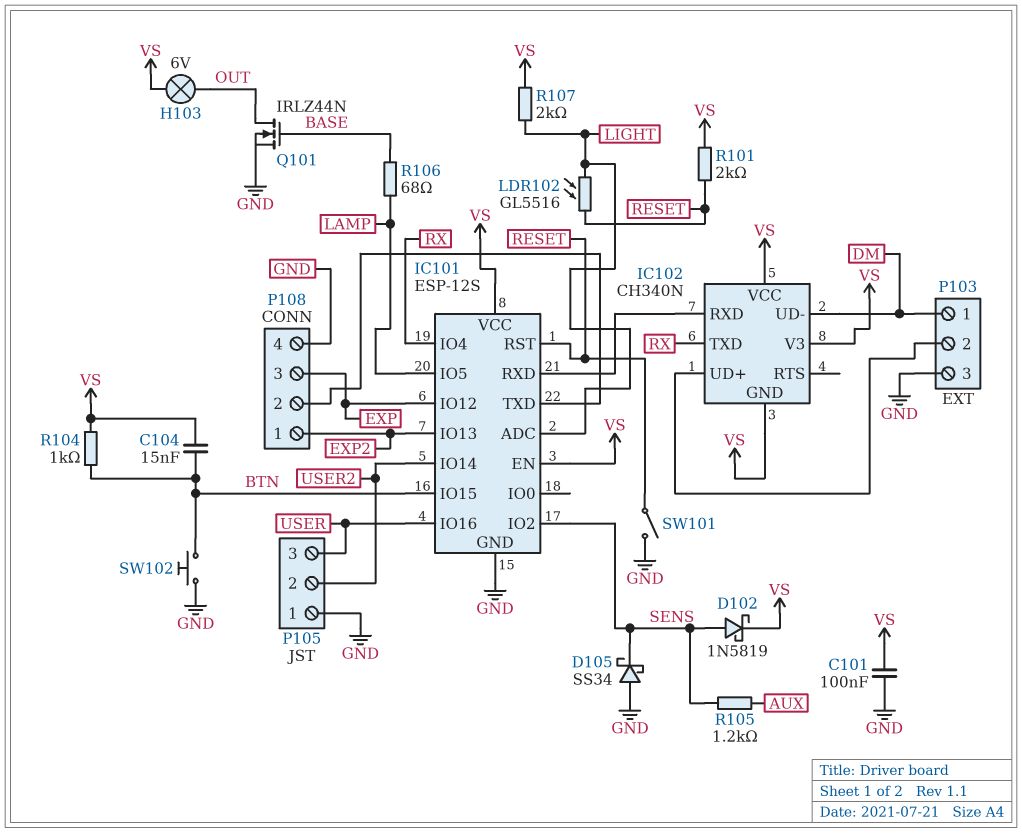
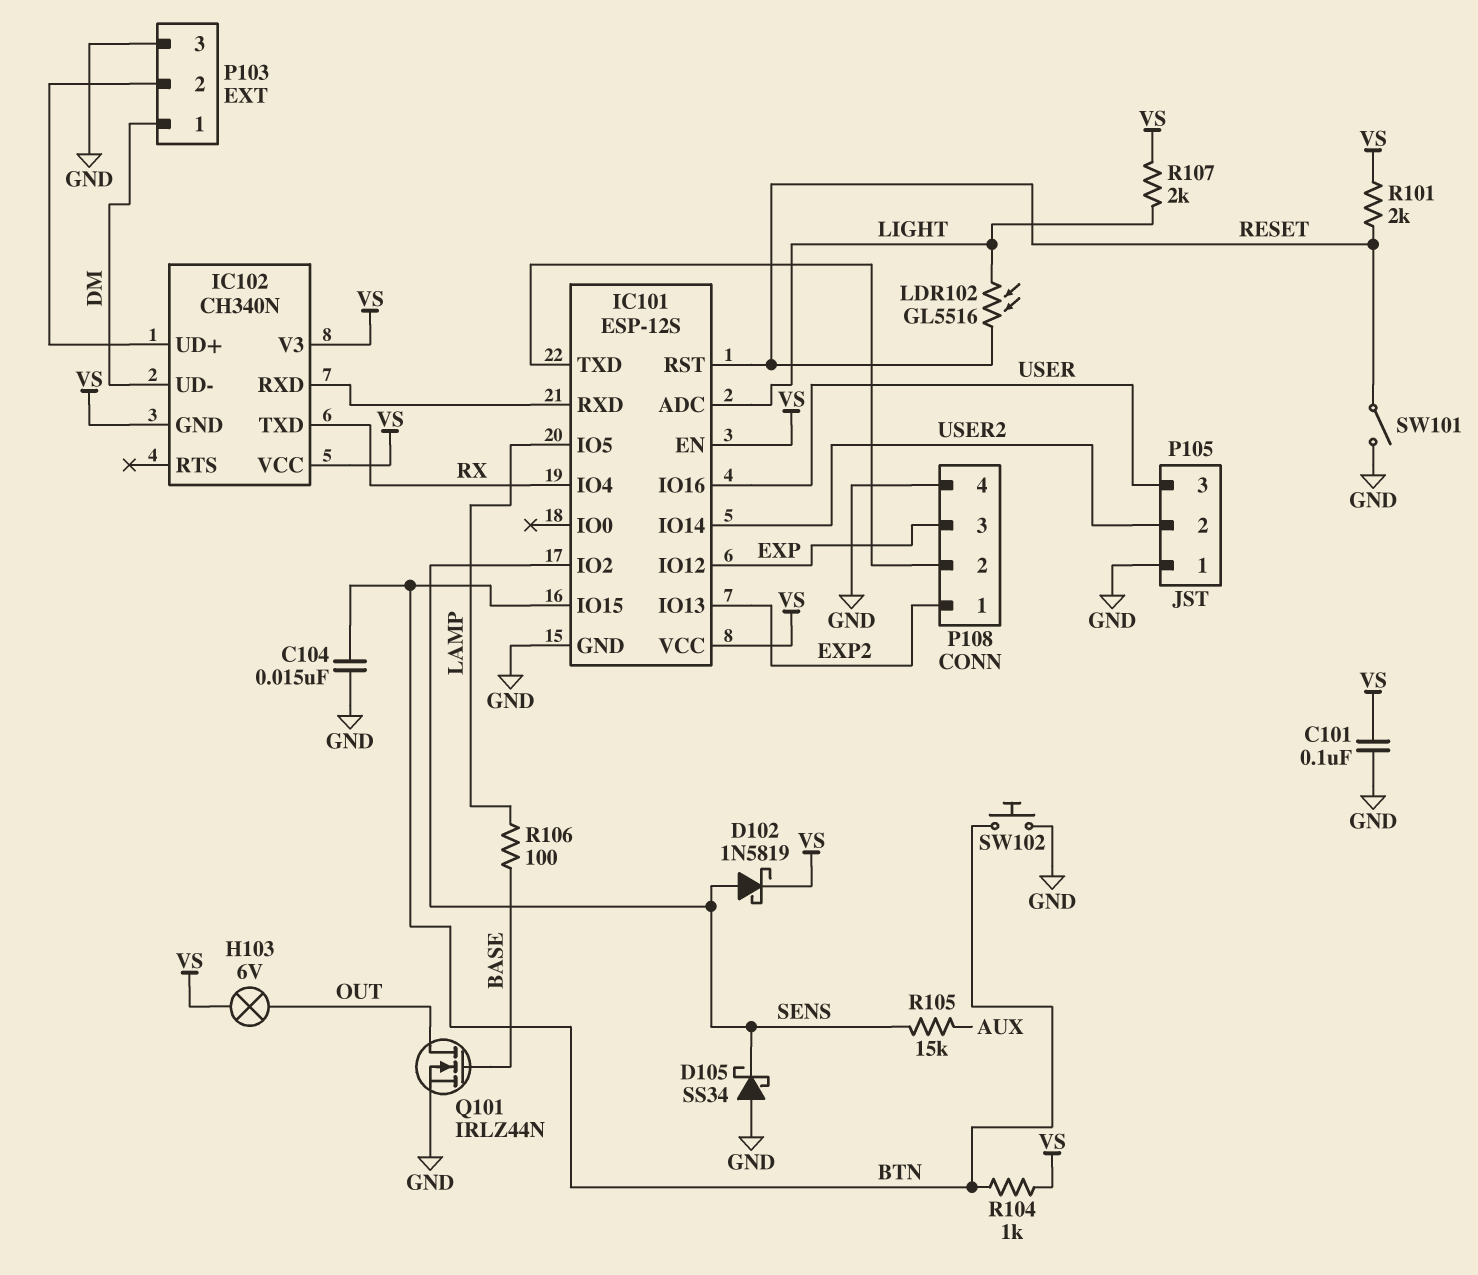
C104: 15nF (BTN, VS) -> 15nF (BTN, GND)
R105: 1.2k (AUX, SENS) -> 15k (AUX, SENS)
R106: 68 (BASE, LAMP) -> 100 (BASE, LAMP)

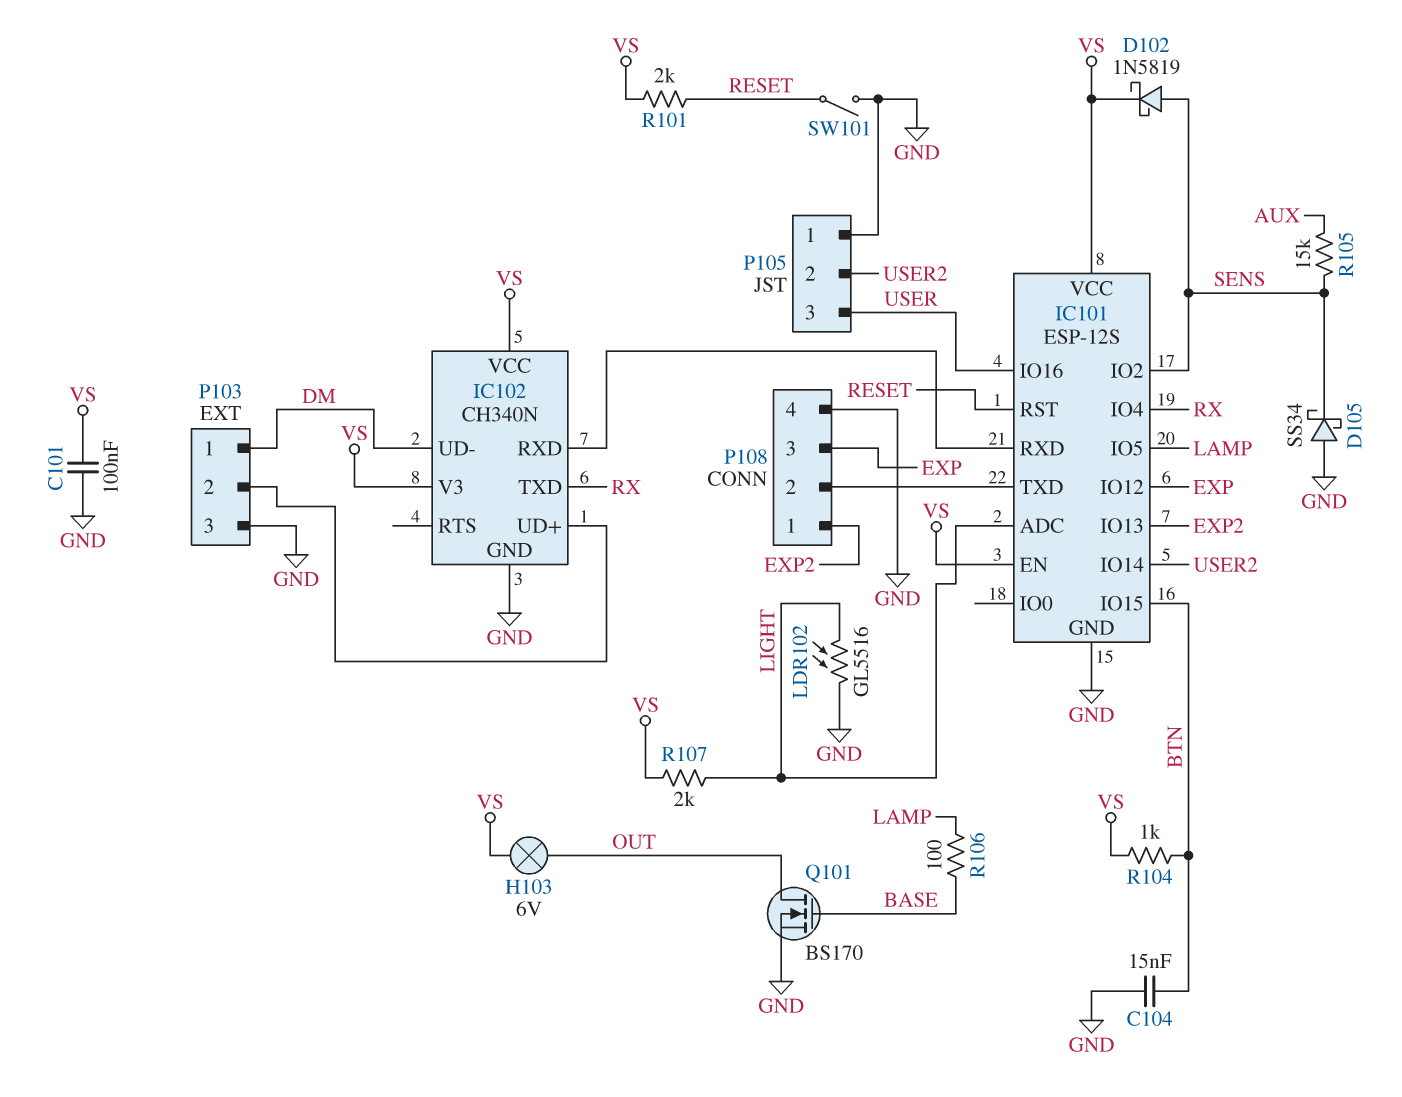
IC102 pin GND: VS -> GND
LDR102: GL5516 (LIGHT, RESET) -> GL5516 (GND, LIGHT)
Q101: NMOS IRLZ44N (G BASE, D OUT, S GND) -> NMOS BS170 (G BASE, D OUT, S GND)
SW102: button (BTN, GND) -> none

